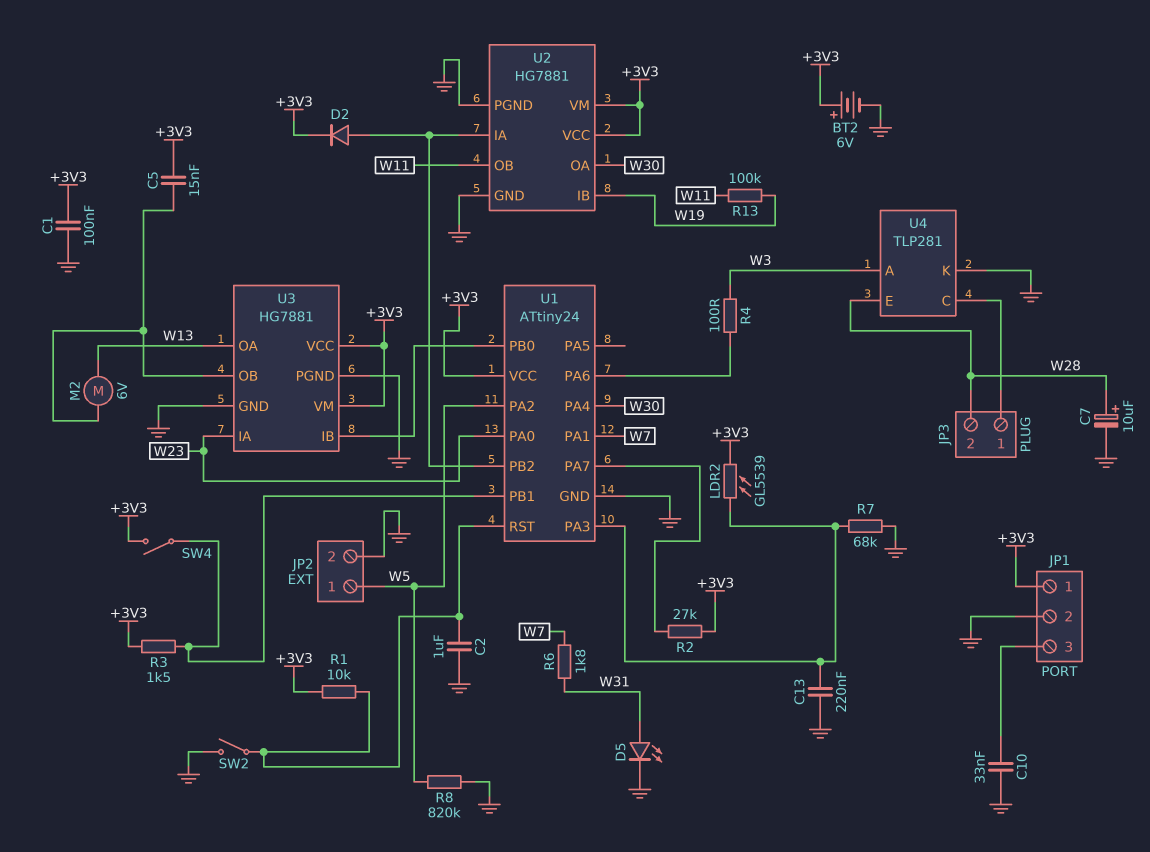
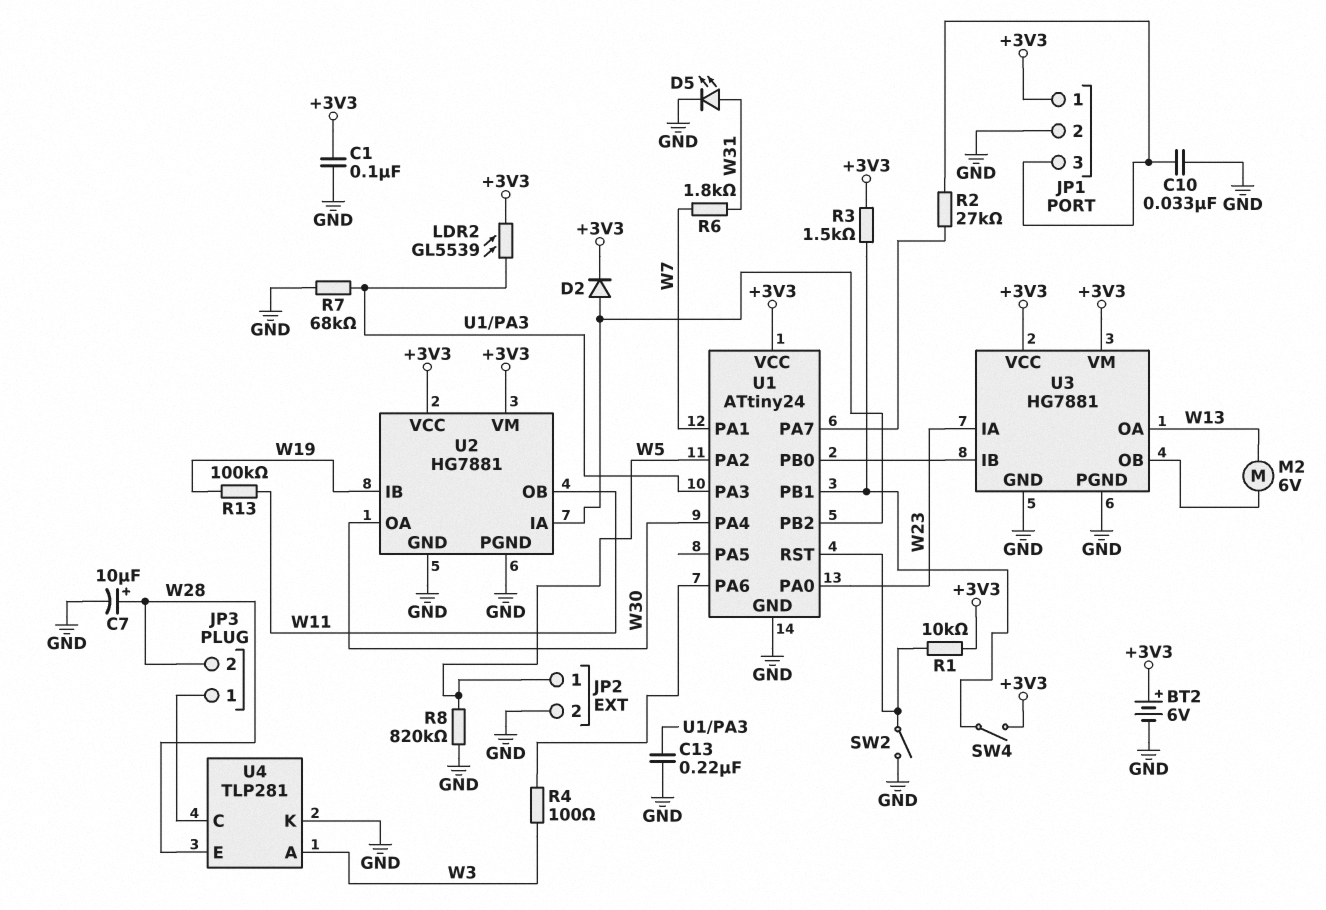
C2: 1uF (GND, U1/RST) -> none
C5: 15nF (+3V3, U3/OB) -> none
R2: 27k (+3V3, U1/PA7) -> 27k (JP1/3, U1/PA7)

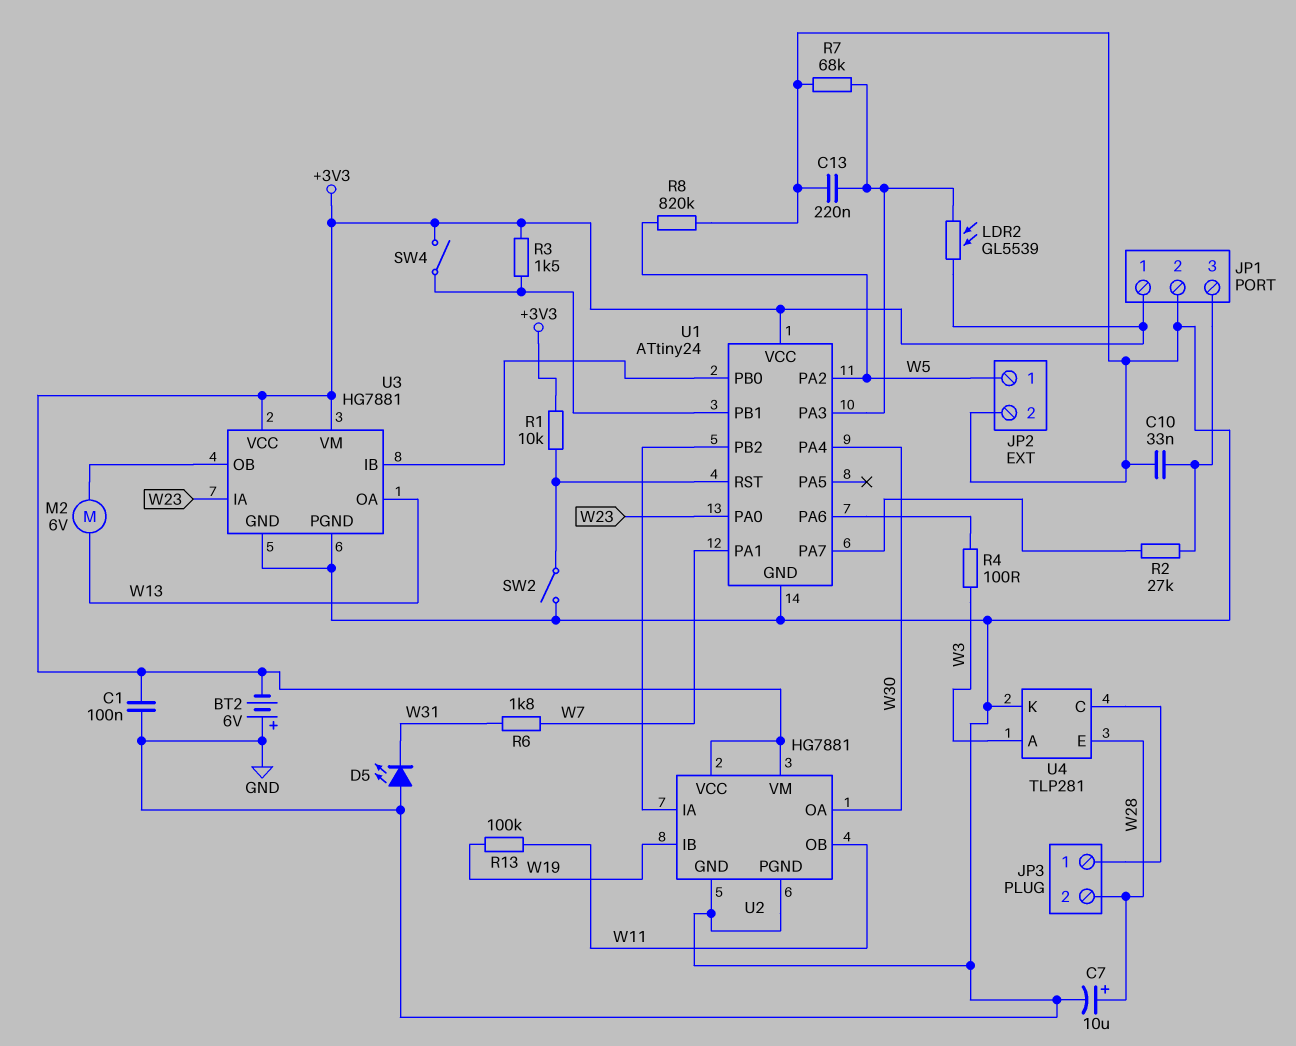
BT2: 6V (plus +3V3, minus GND) -> 6V (plus GND, minus +3V3)
D2: diode (A U1/PB2, K +3V3) -> none
D5: LED (A W31, K GND) -> LED (A GND, K W31)

